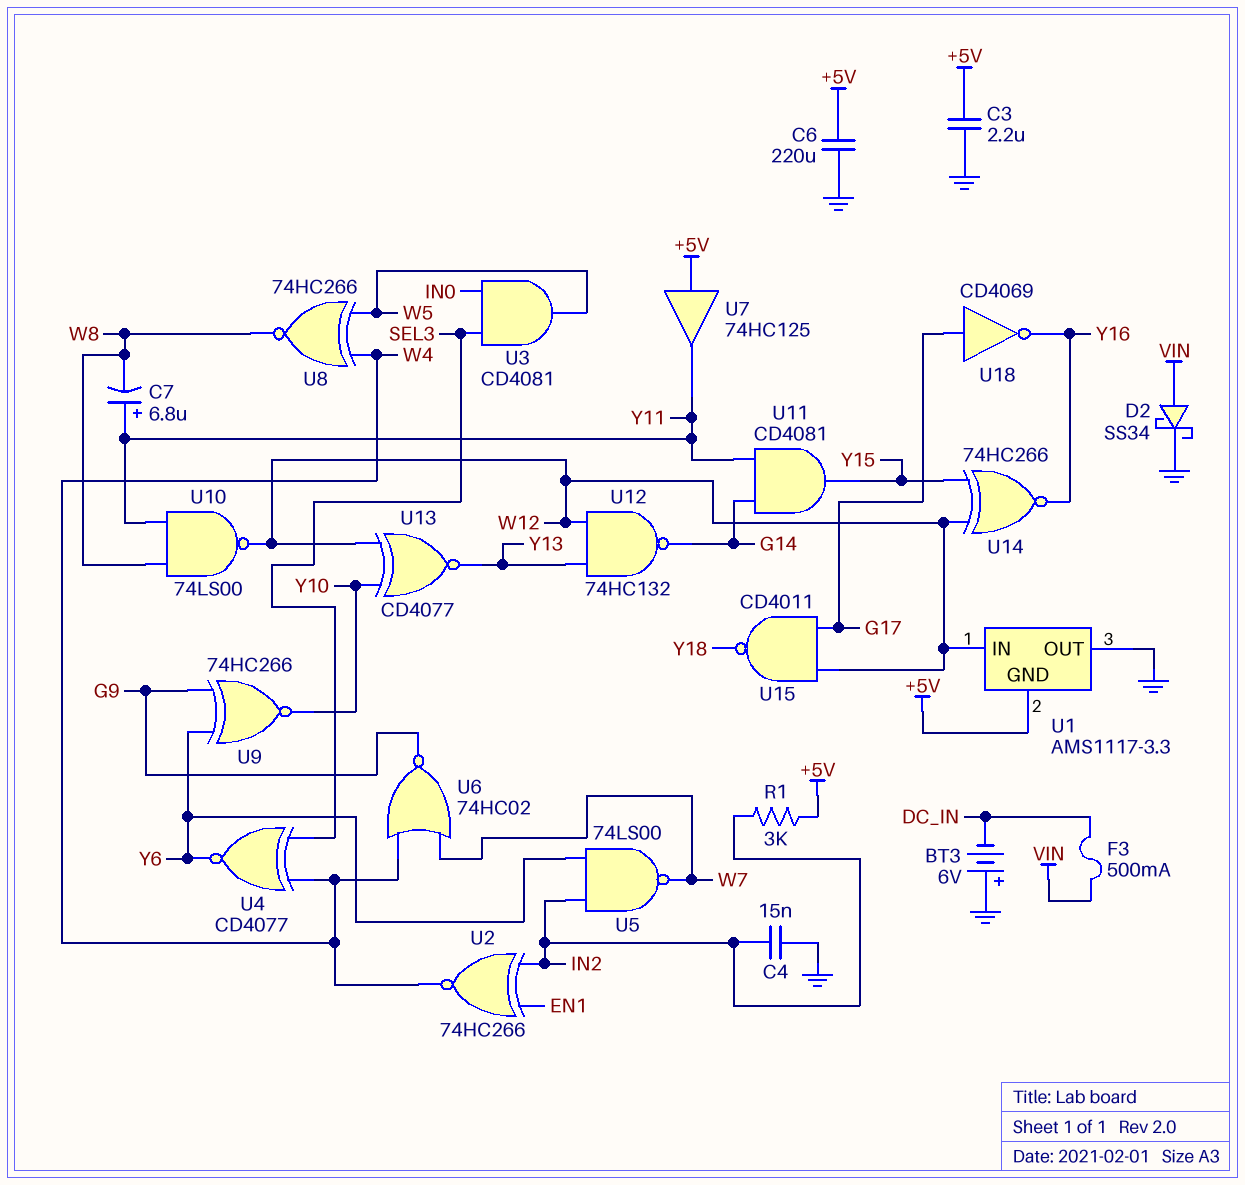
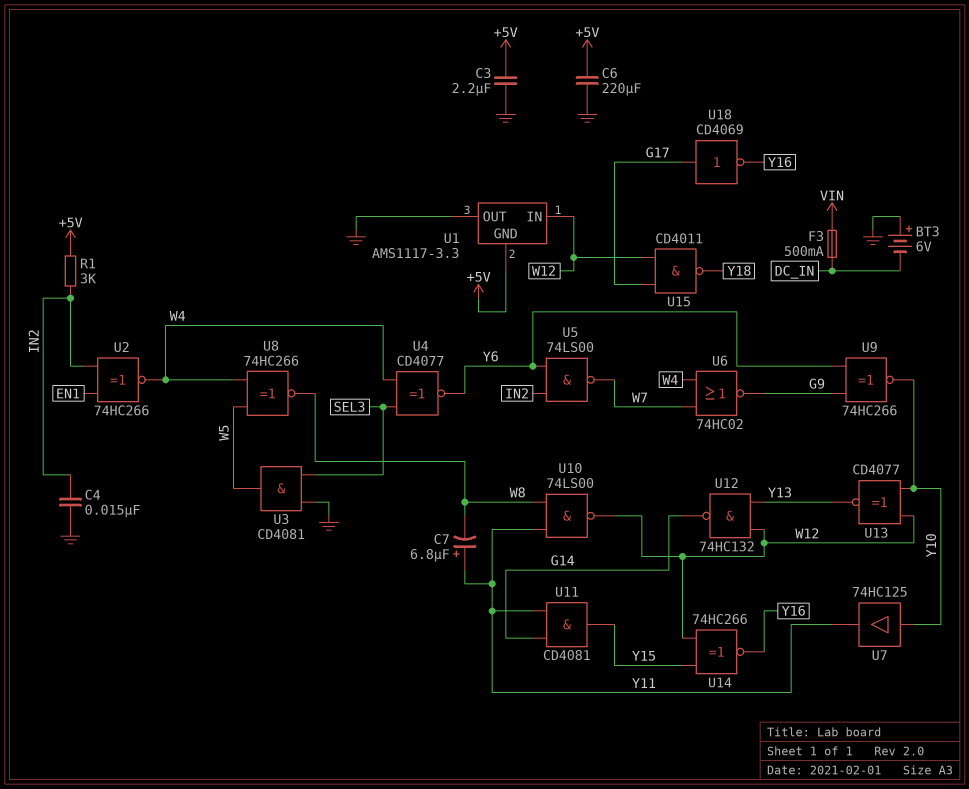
D2: schottky SS34 (A VIN, K GND) -> none
U3: AND CD4081 (in IN0, in SEL3, out W5) -> AND CD4081 (in GND, in SEL3, out W5)
U7: buffer 74HC125 (in +5V, out Y11) -> buffer 74HC125 (in Y10, out Y11)

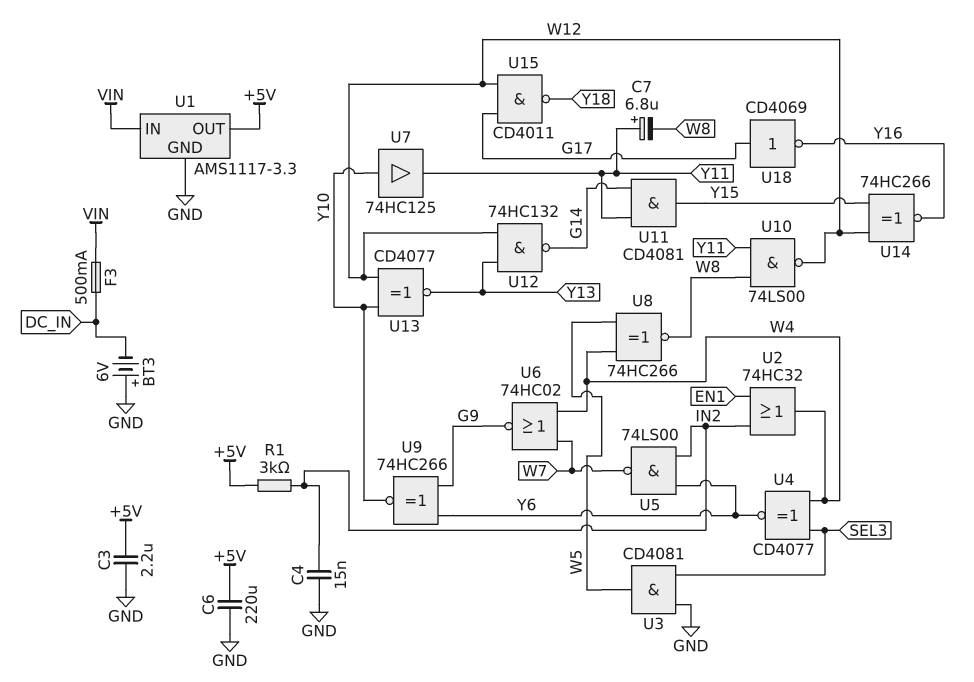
U1 pin GND: +5V -> GND
U1 pin IN: W12 -> VIN
U1 pin OUT: GND -> +5V
U2: XNOR 74HC266 (in EN1, in IN2, out W4) -> OR 74HC32 (in EN1, in IN2, out W4)

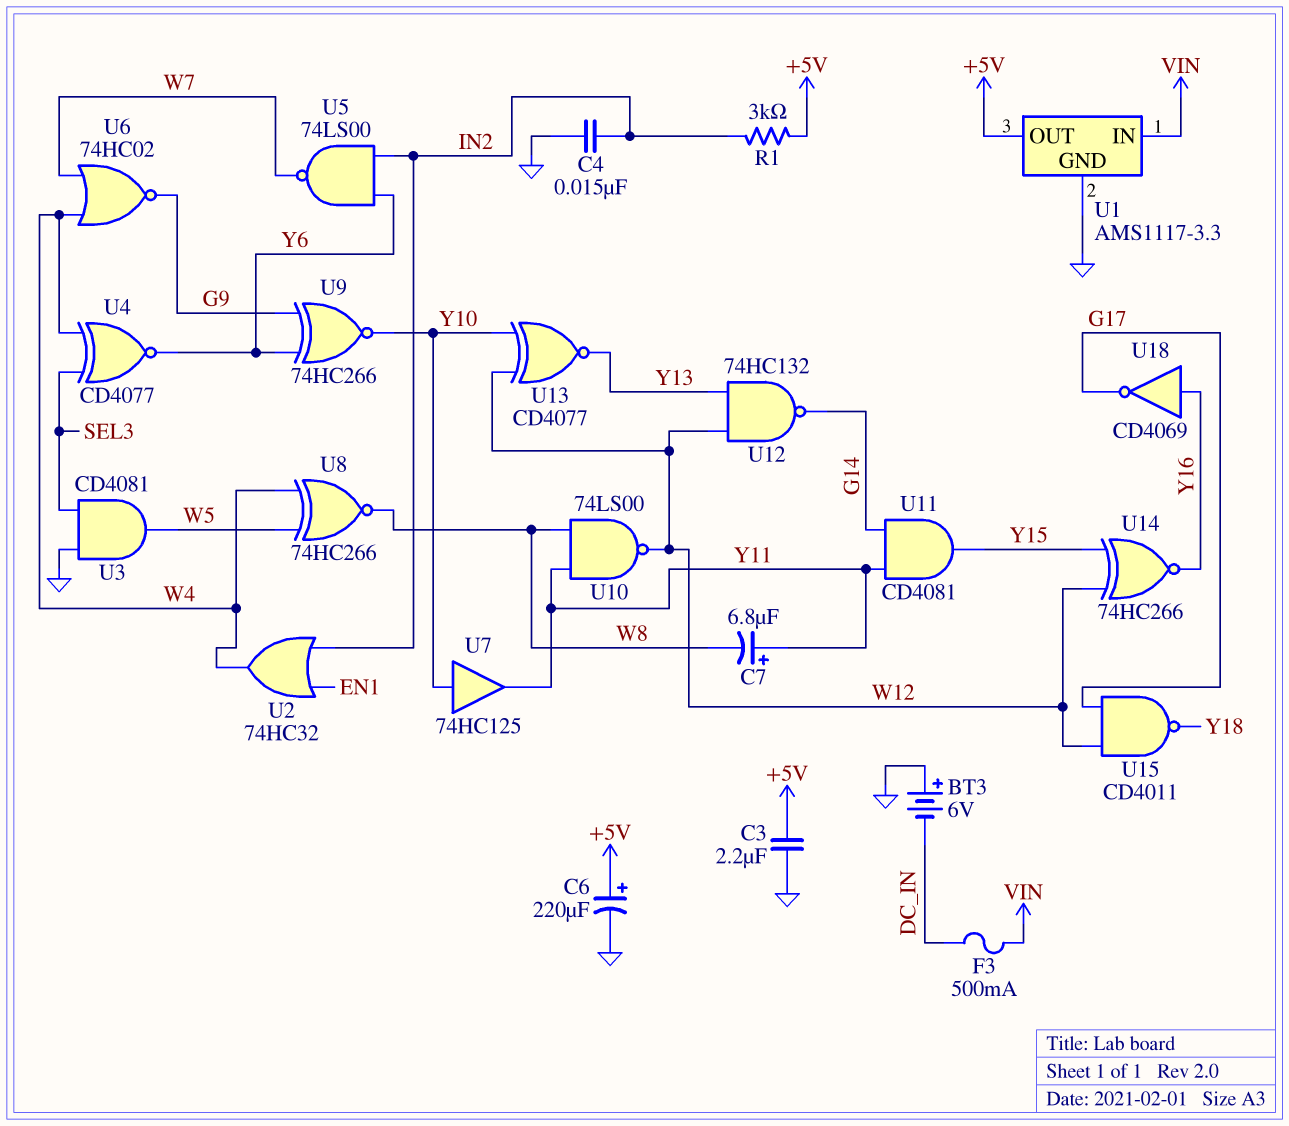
C6: 220uF (+5V, GND) -> 220uF (plus +5V, minus GND)
U18: NOT CD4069 (in G17, out Y16) -> NOT CD4069 (in Y16, out G17)

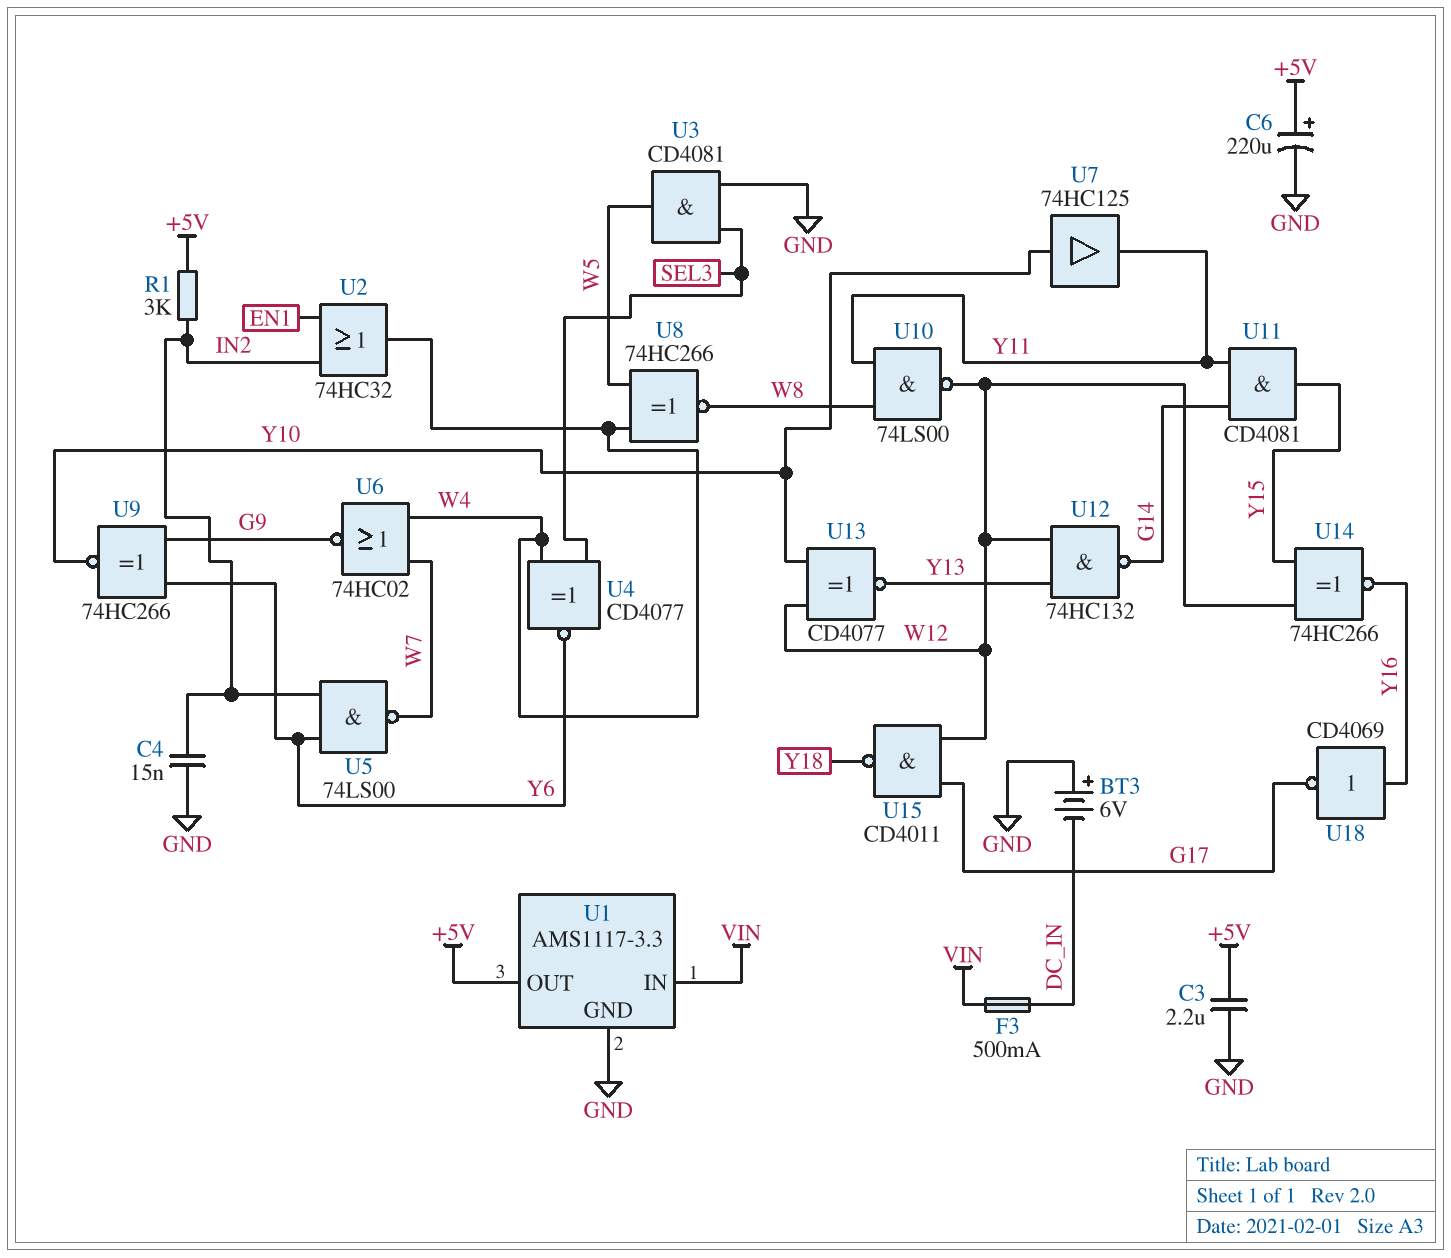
C7: 6.8uF (plus Y11, minus W8) -> none

